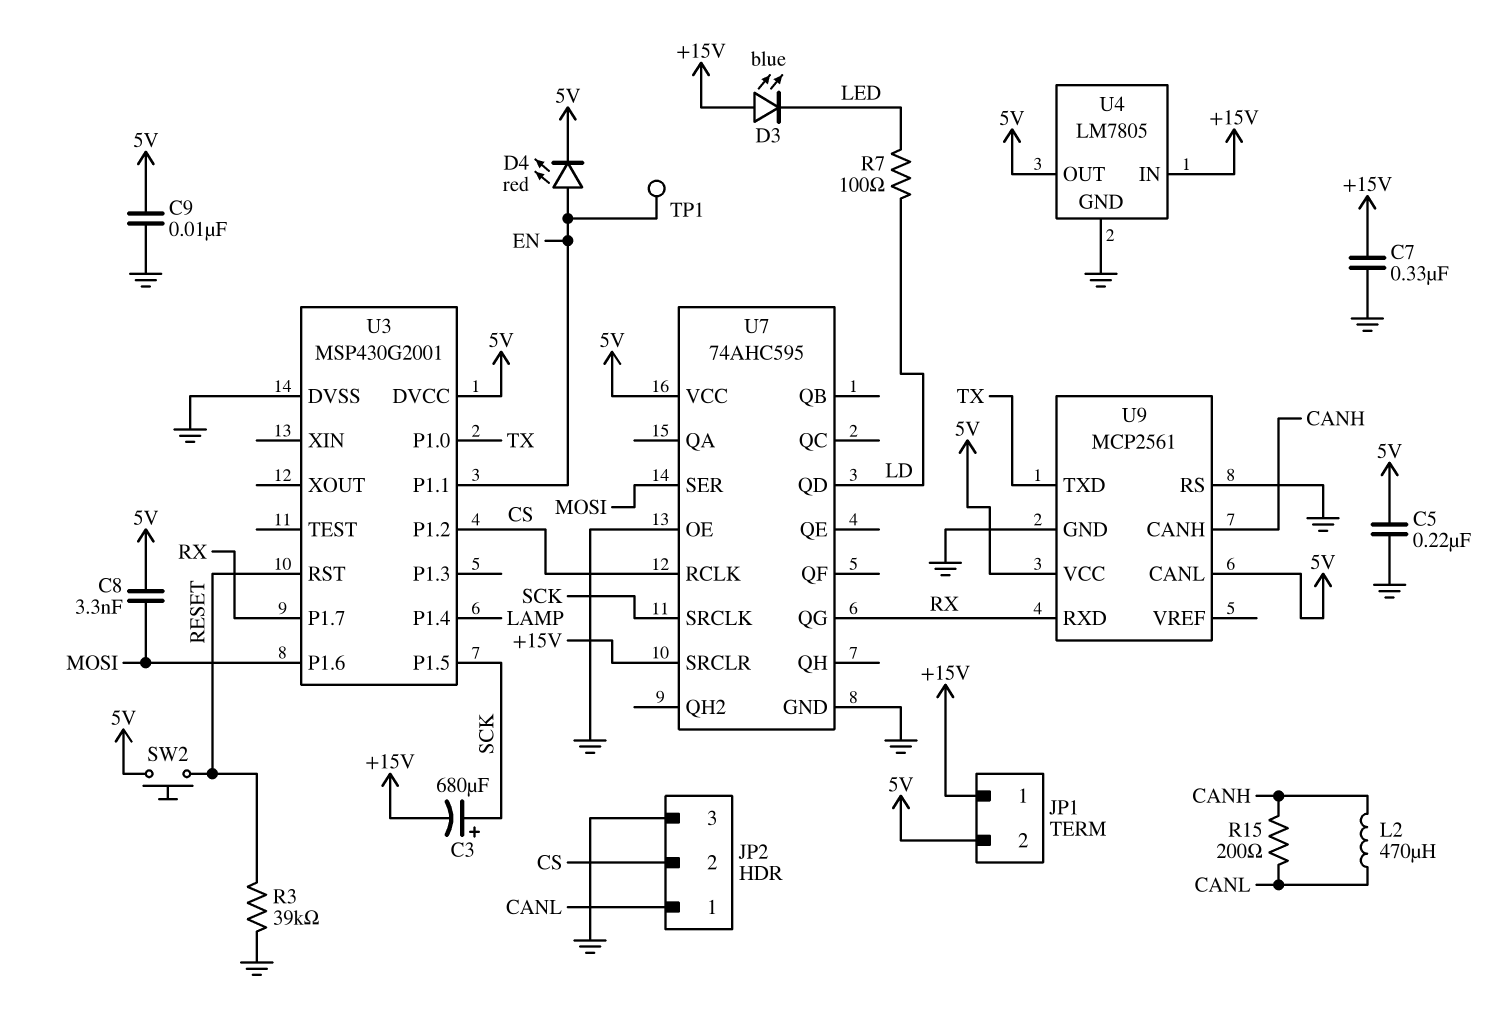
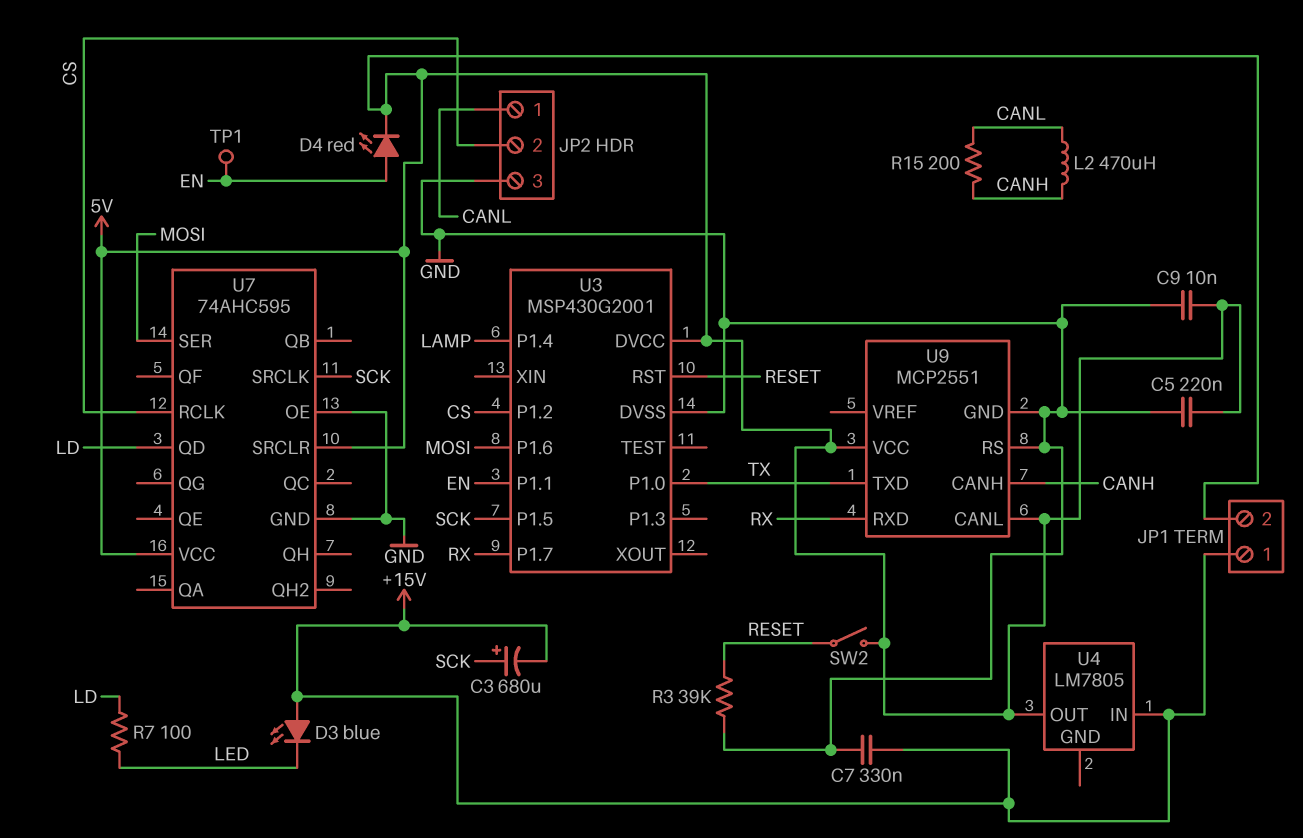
C8: 3.3nF (5V, MOSI) -> none
SW2: button (5V, RESET) -> switch (5V, RESET)
U4 pin GND: GND -> none
U7 pin QG: RX -> none
U7 pin SRCLR: +15V -> 5V
U9: MCP2561 -> MCP2551

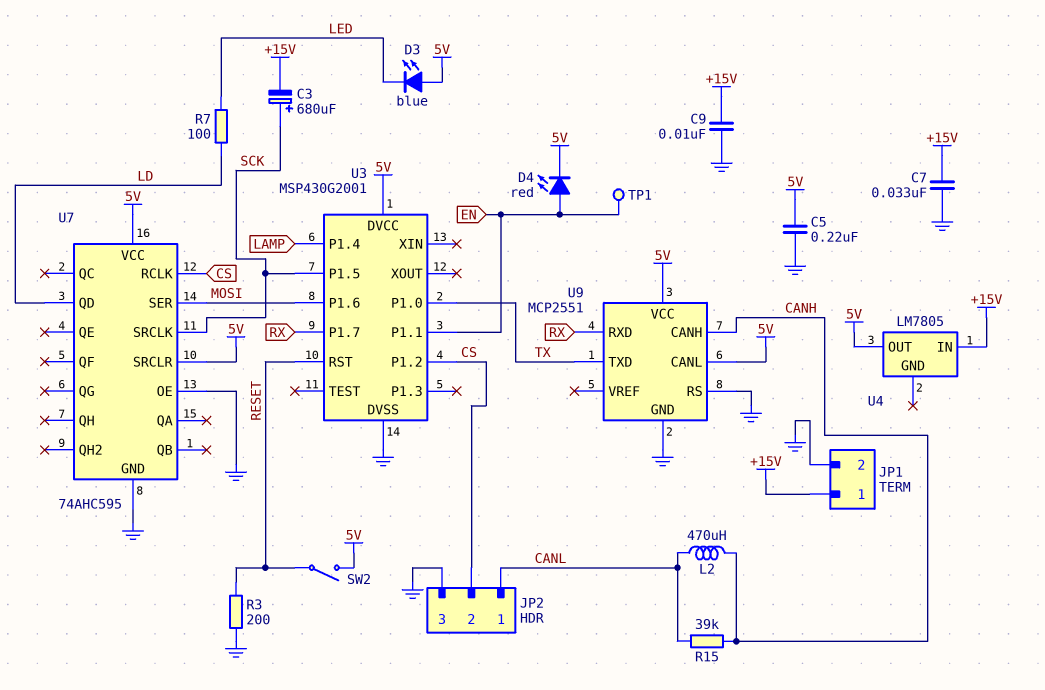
C7: 330nF (+15V, GND) -> 33nF (+15V, GND)
C9: 10nF (5V, GND) -> 10nF (+15V, GND)
D3: LED blue (A +15V, K LED) -> LED blue (A 5V, K LED)
JP1 pin 2: 5V -> GND
R3: 39k (GND, RESET) -> 200 (GND, RESET)
R15: 200 (CANH, CANL) -> 39k (CANH, CANL)

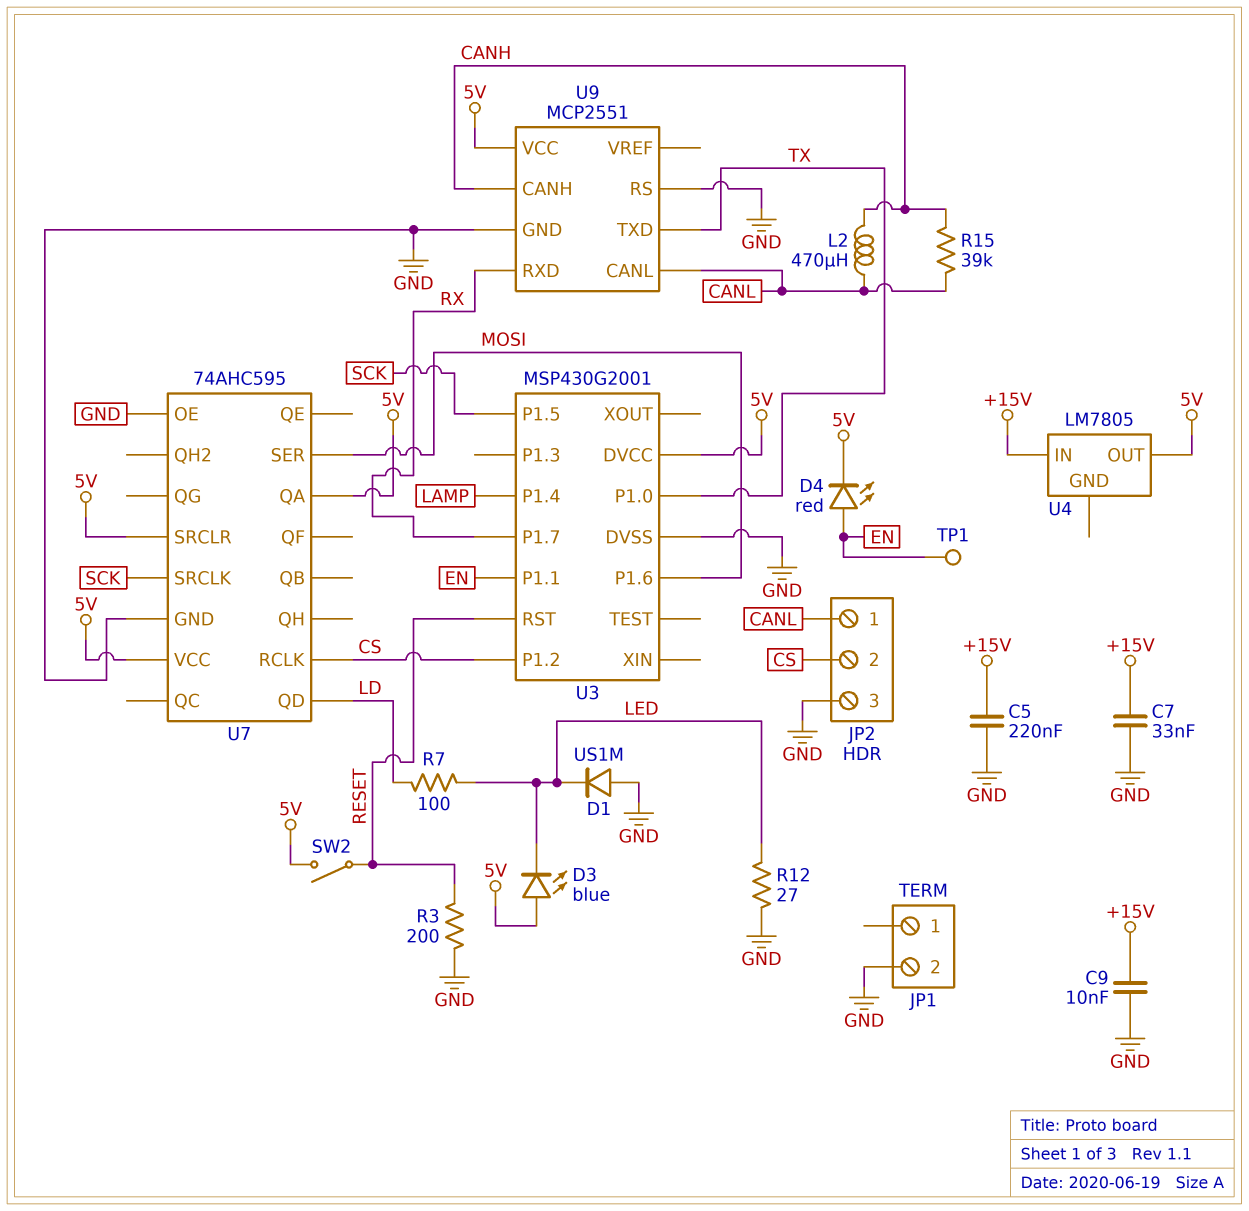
C3: 680uF (plus SCK, minus +15V) -> none
C5: 220nF (5V, GND) -> 220nF (+15V, GND)
D1: none -> diode US1M (A GND, K LED)
JP1 pin 1: +15V -> none
R12: none -> 27 (GND, LED)
U7 pin QA: none -> 5V
U9 pin CANL: 5V -> CANL

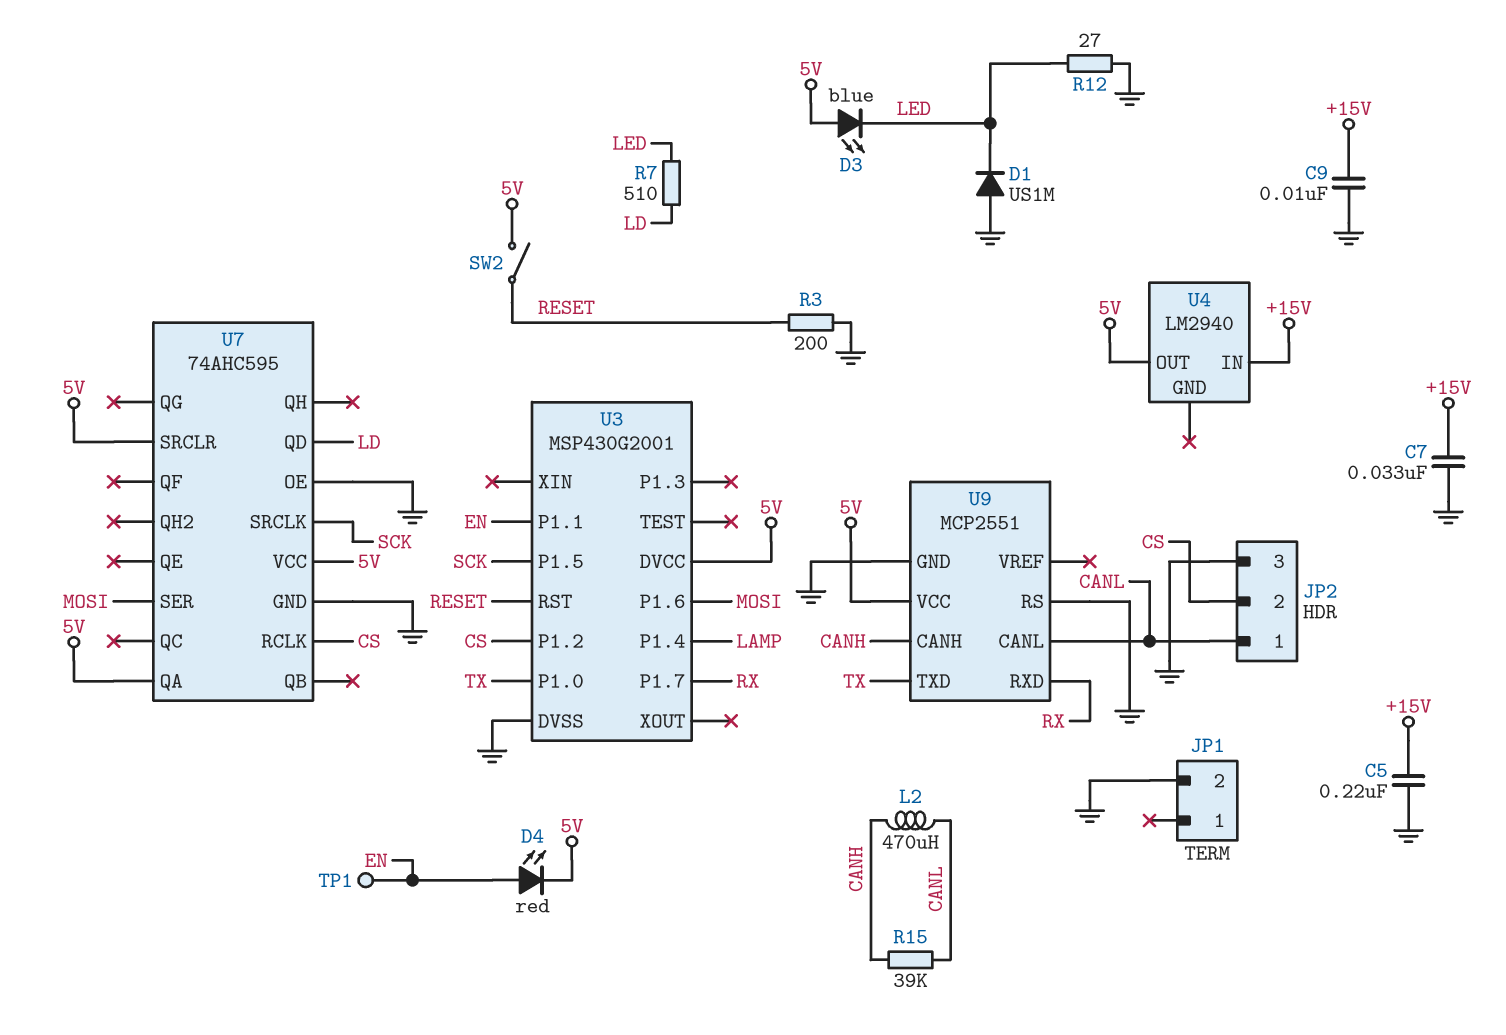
R7: 100 (LD, LED) -> 510 (LD, LED)
U4: LM7805 -> LM2940

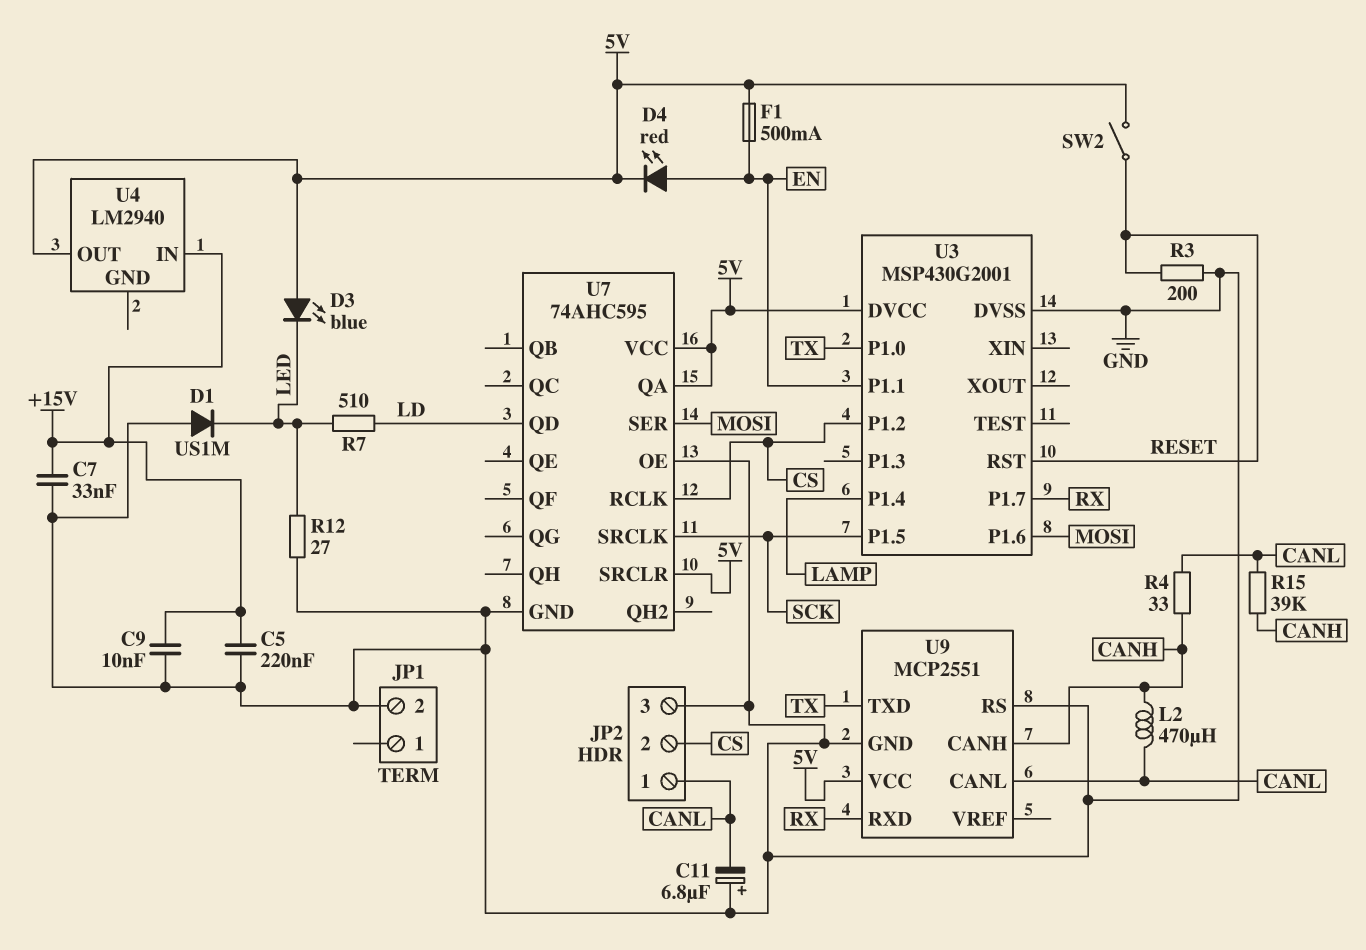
C11: none -> 6.8uF (plus GND, minus CANL)
F1: none -> 500mA (5V, EN)
R4: none -> 33 (CANH, CANL)
TP1: test point (EN) -> none

